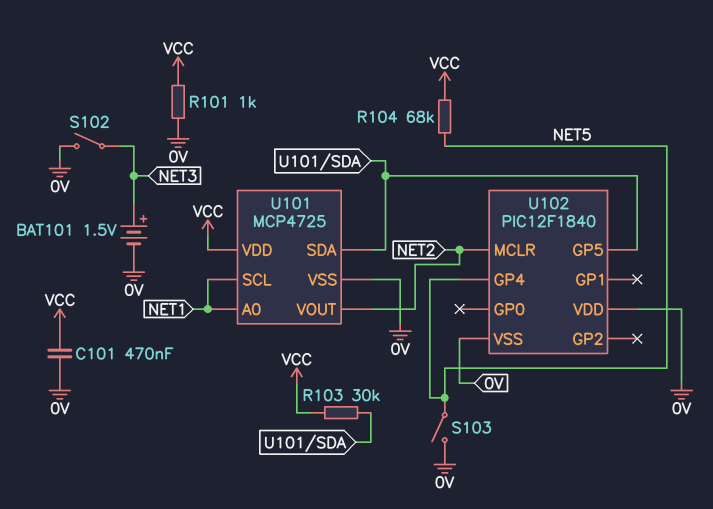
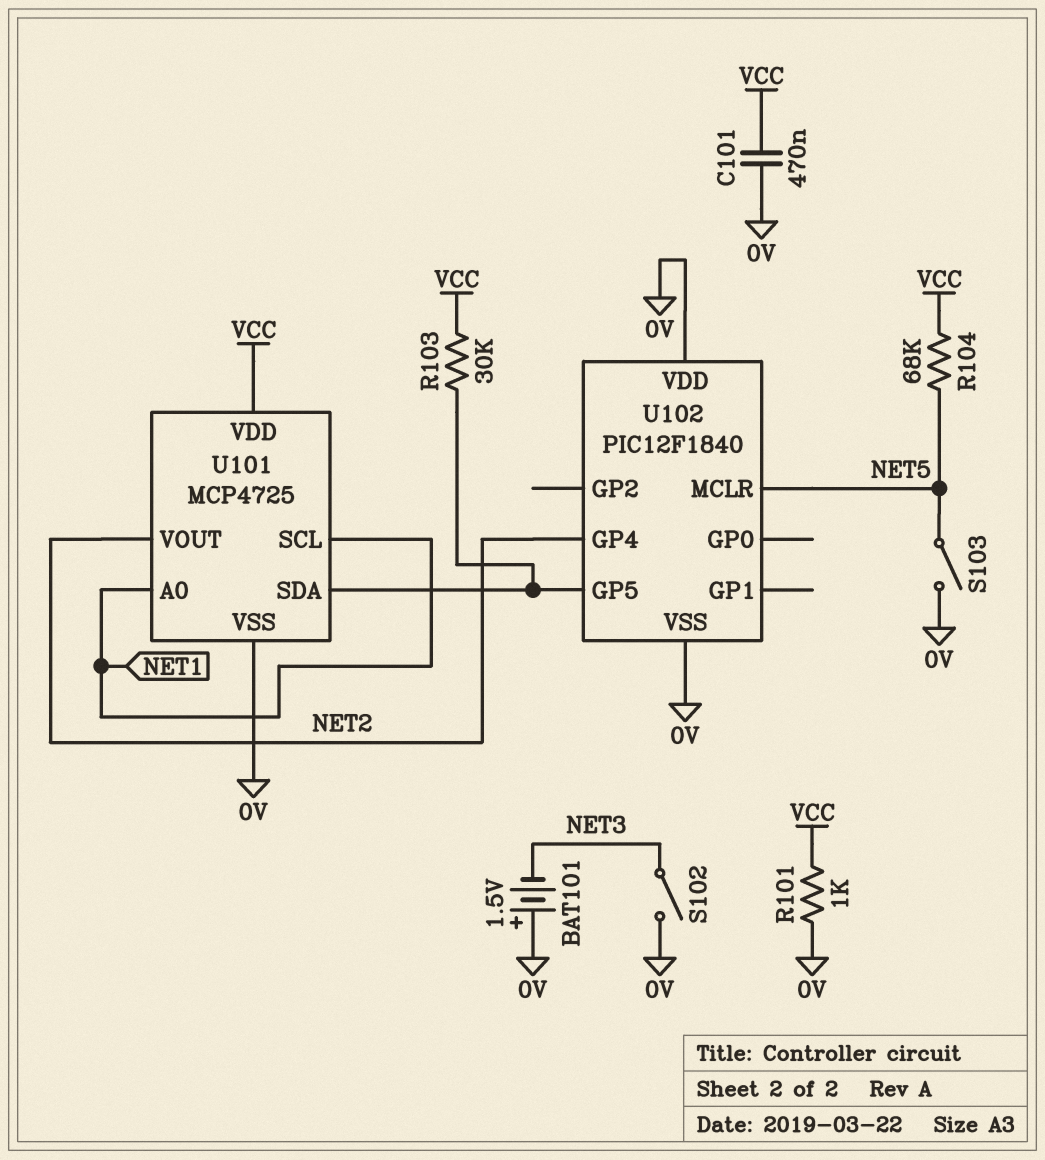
BAT101: 1.5V (plus NET3, minus 0V) -> 1.5V (plus 0V, minus NET3)
U102 pin GP4: NET5 -> NET2
U102 pin MCLR: NET2 -> NET5

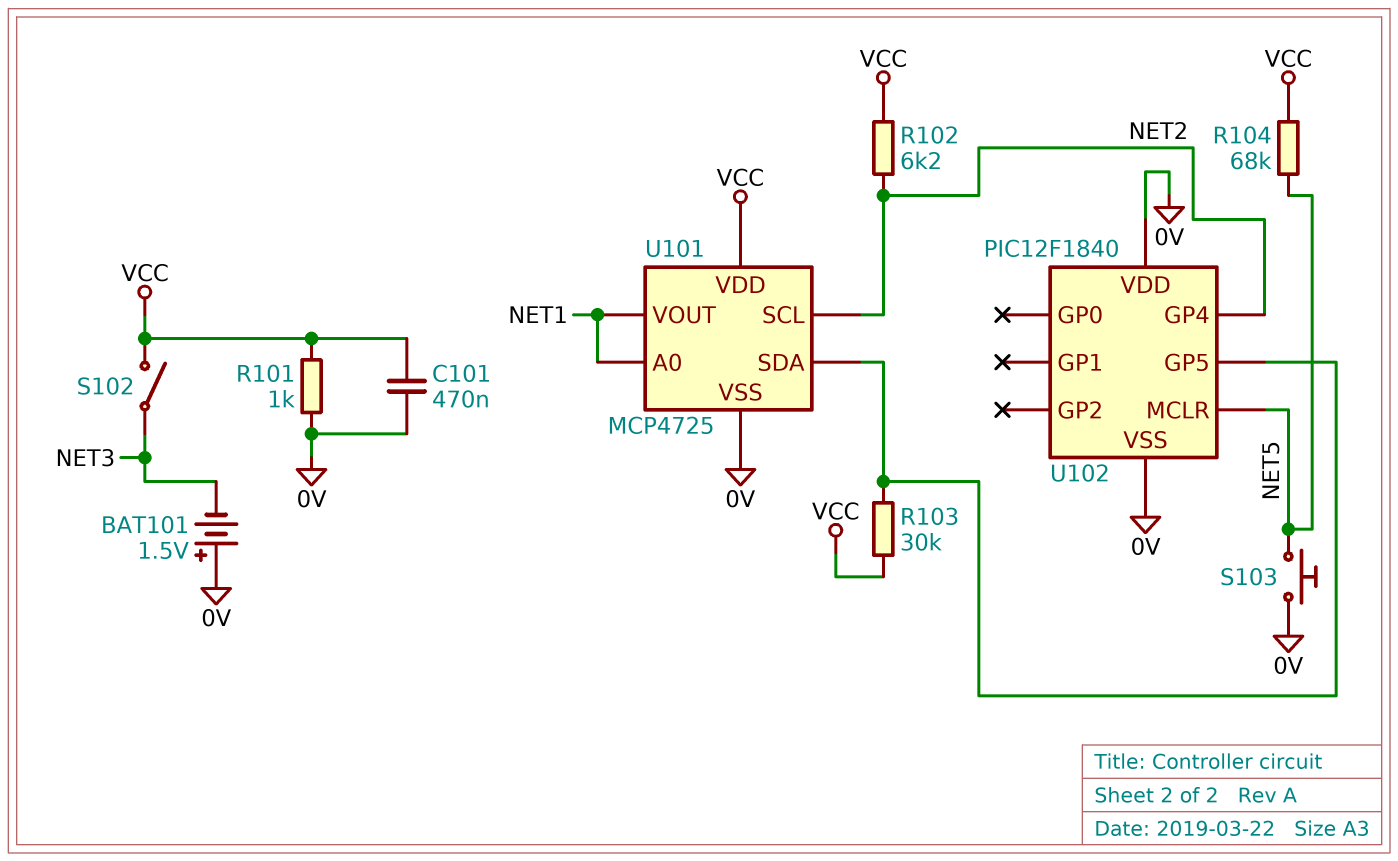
R102: none -> 6.2k (NET2, VCC)
S102: switch (0V, NET3) -> switch (NET3, VCC)
S103: switch (0V, NET5) -> button (0V, NET5)
U101 pin SCL: NET1 -> NET2
U101 pin VOUT: NET2 -> NET1

